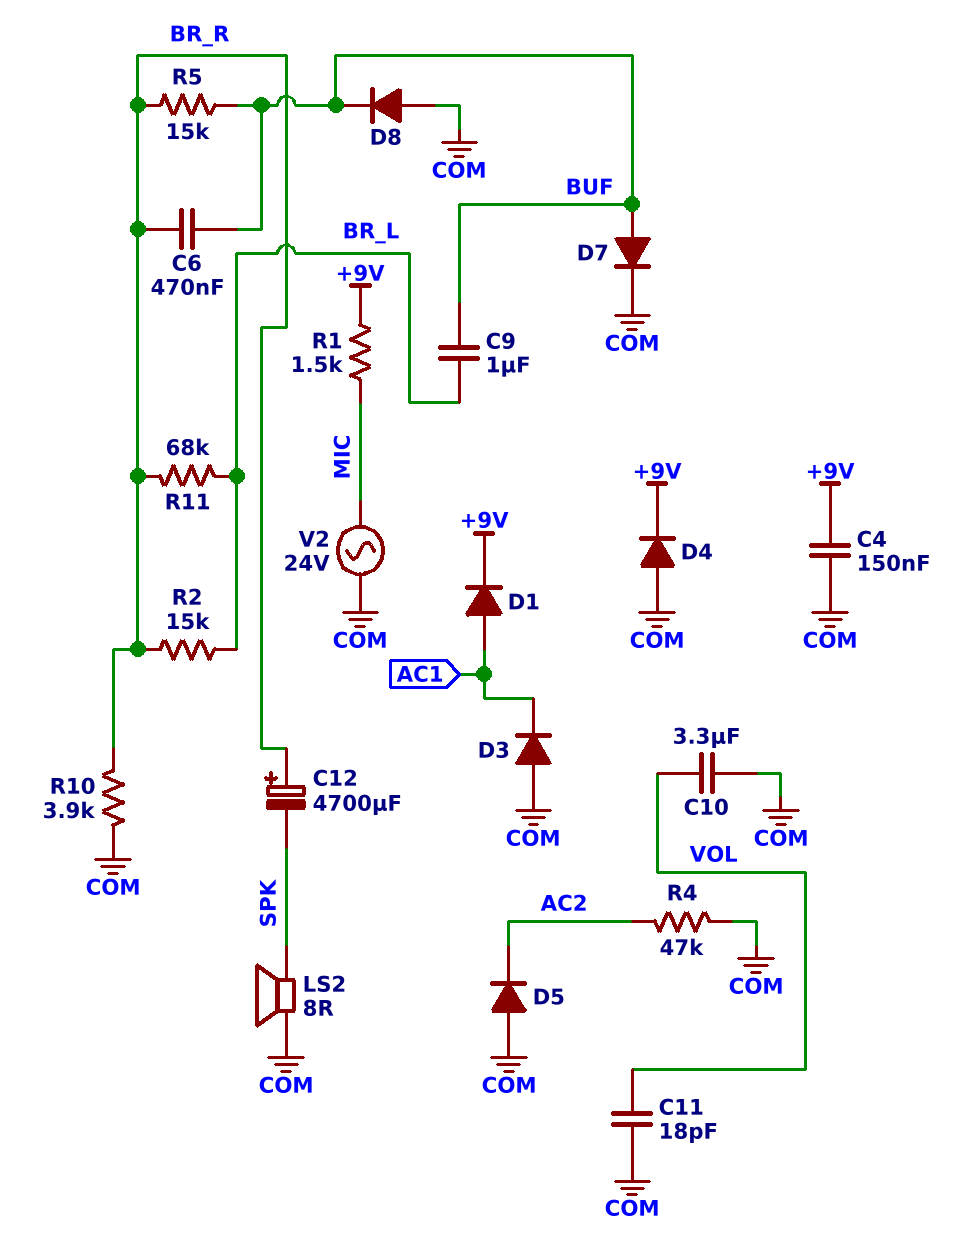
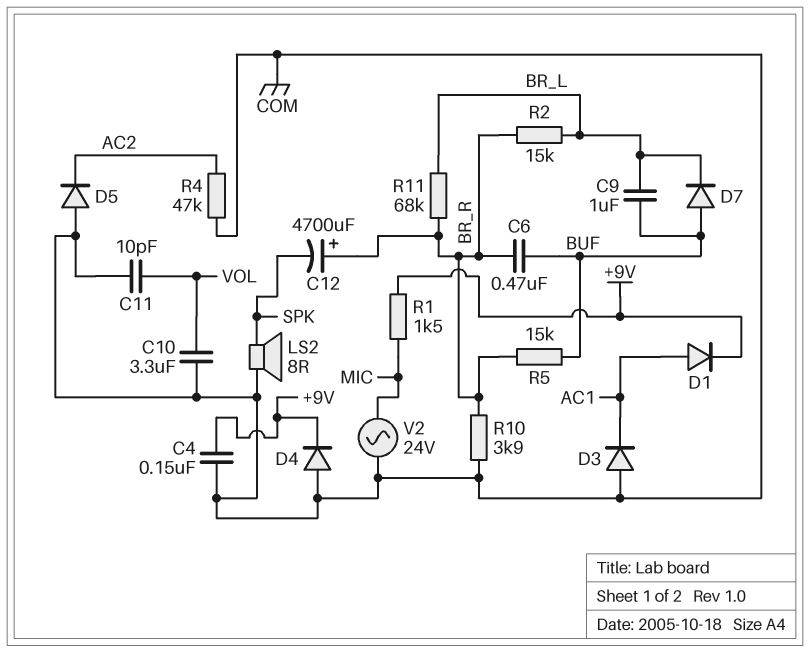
C11: 18pF (COM, VOL) -> 10pF (COM, VOL)
D7: diode (A BUF, K COM) -> diode (A BUF, K BR_L)
D8: diode (A COM, K BUF) -> none

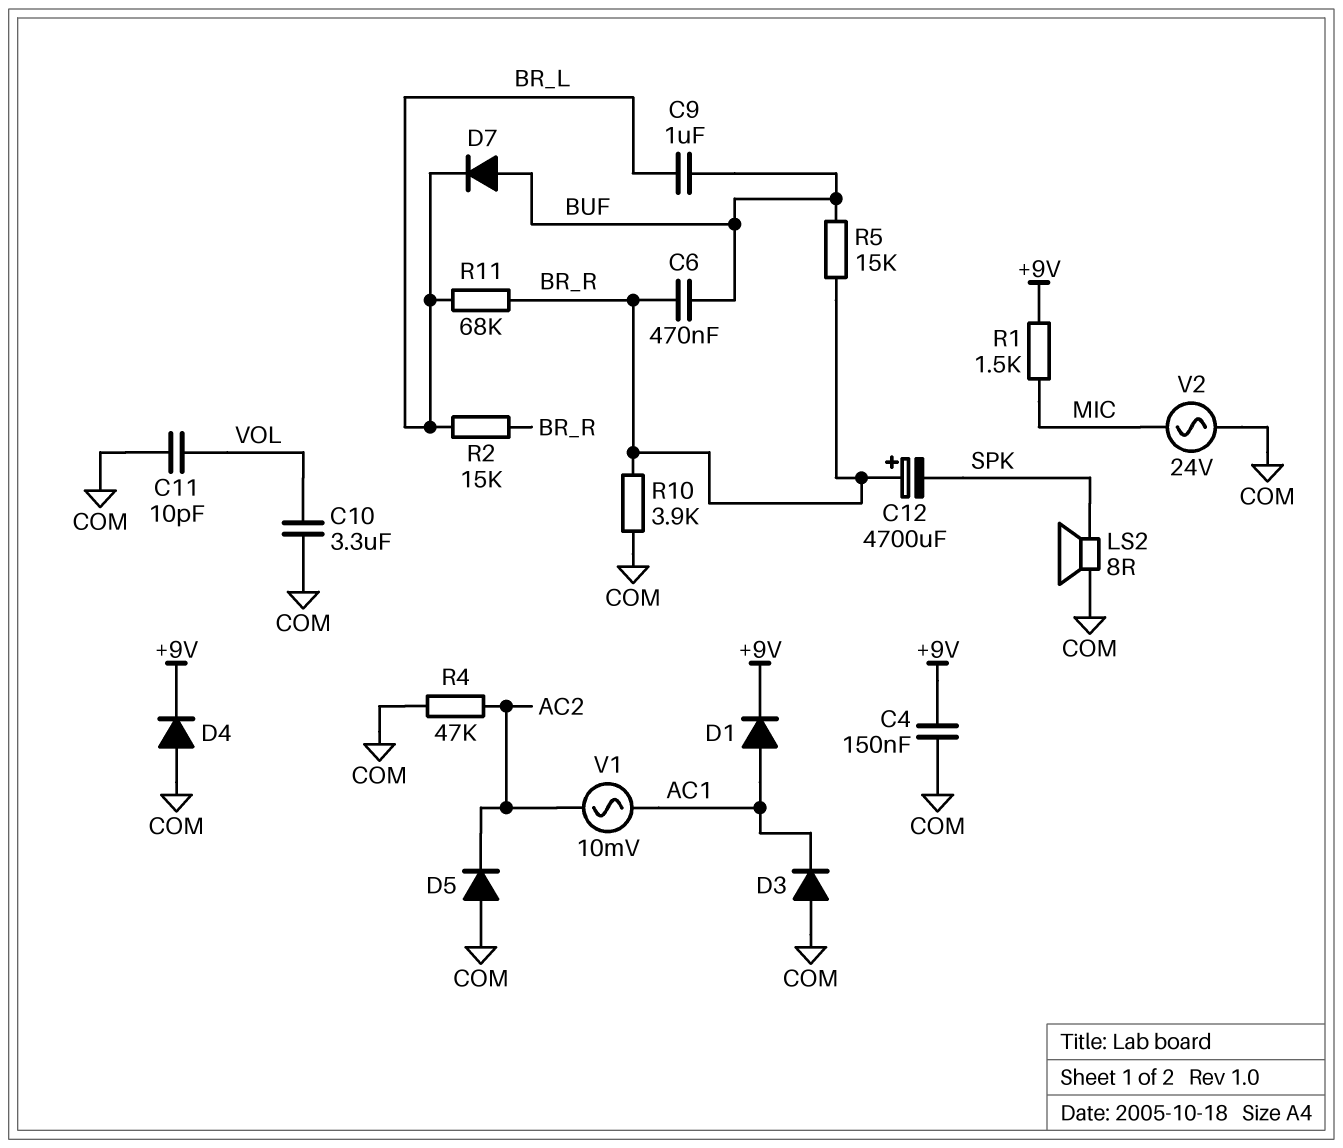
V1: none -> AC 10mV (AC1, AC2)

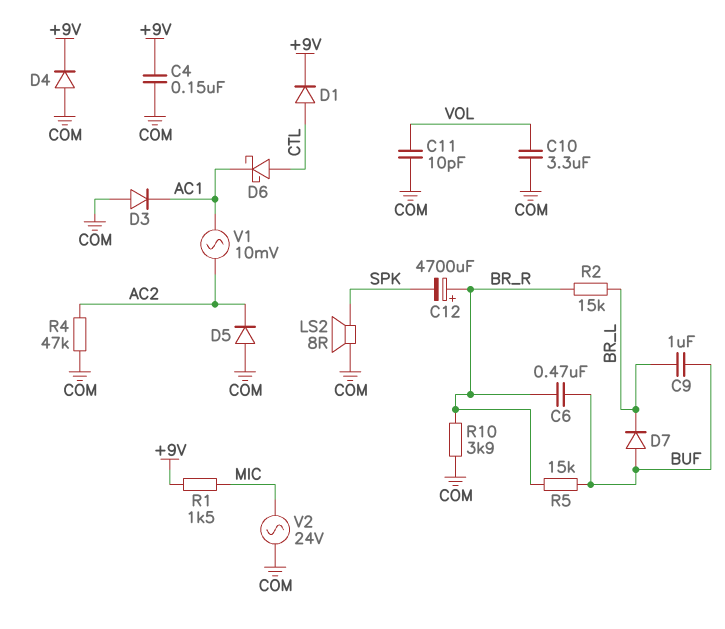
D1: diode (A AC1, K +9V) -> diode (A CTL, K +9V)
D6: none -> schottky (A CTL, K AC1)
R11: 68k (BR_L, BR_R) -> none

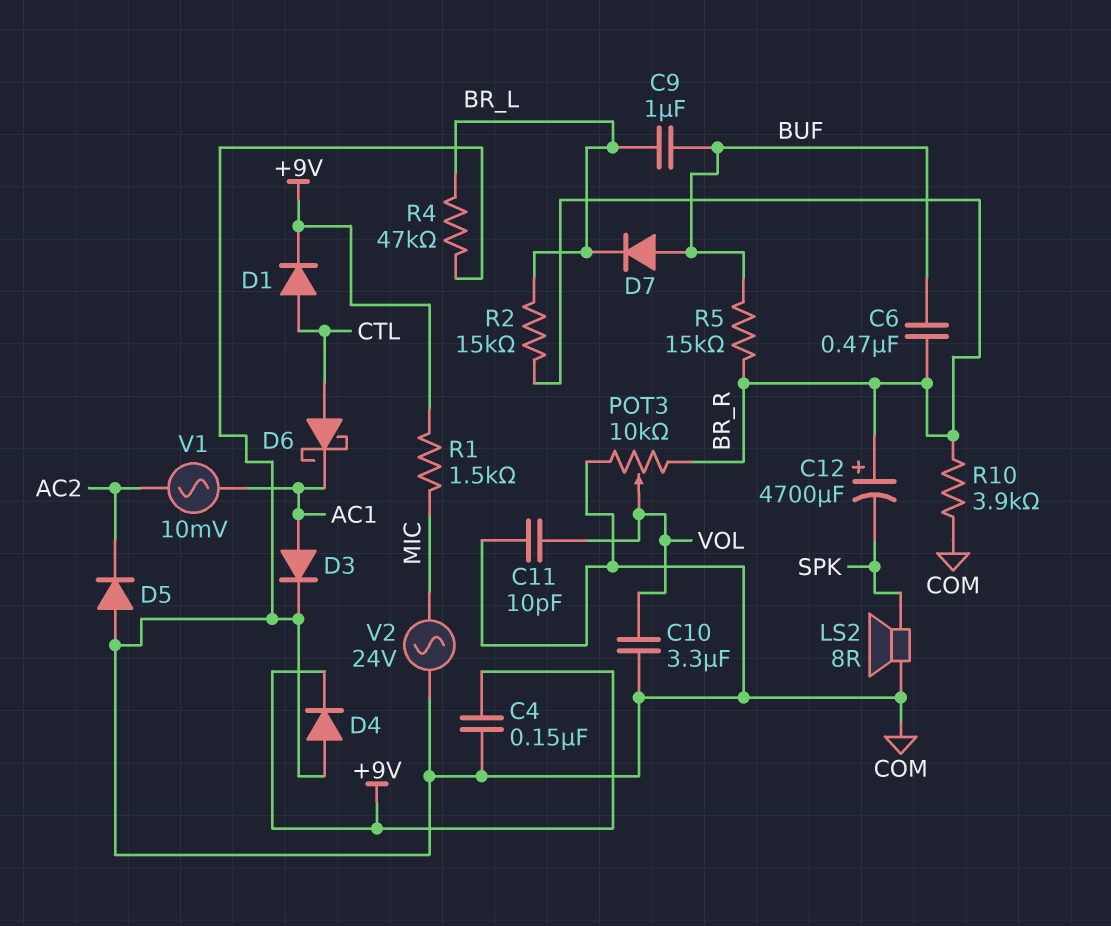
D3: diode (A COM, K AC1) -> diode (A AC1, K COM)
POT3: none -> 10k (BR_R, COM, wiper VOL)
R4: 47k (AC2, COM) -> 47k (BR_L, COM)

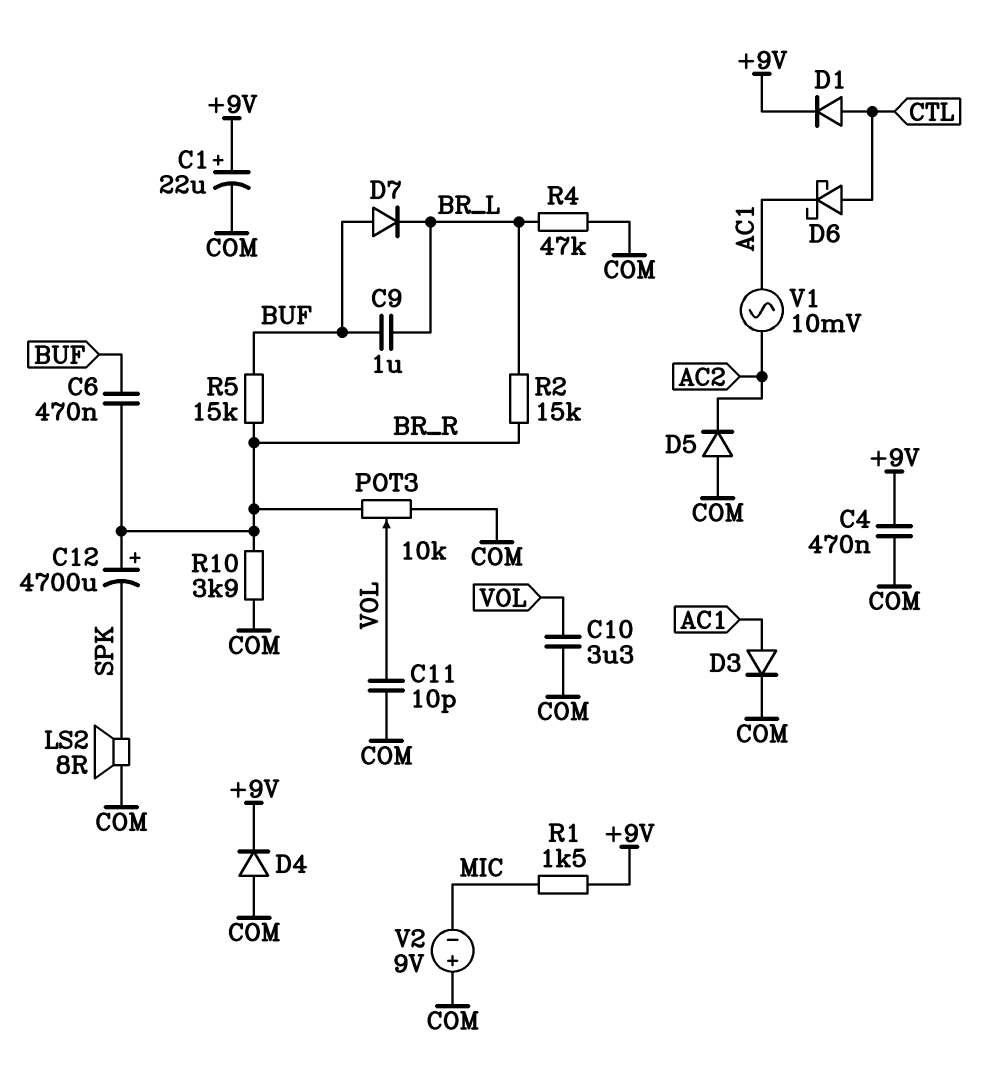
C1: none -> 22uF (plus +9V, minus COM)
C4: 150nF (+9V, COM) -> 470nF (+9V, COM)
V2: AC 24V (COM, MIC) -> 9V (plus COM, minus MIC)

